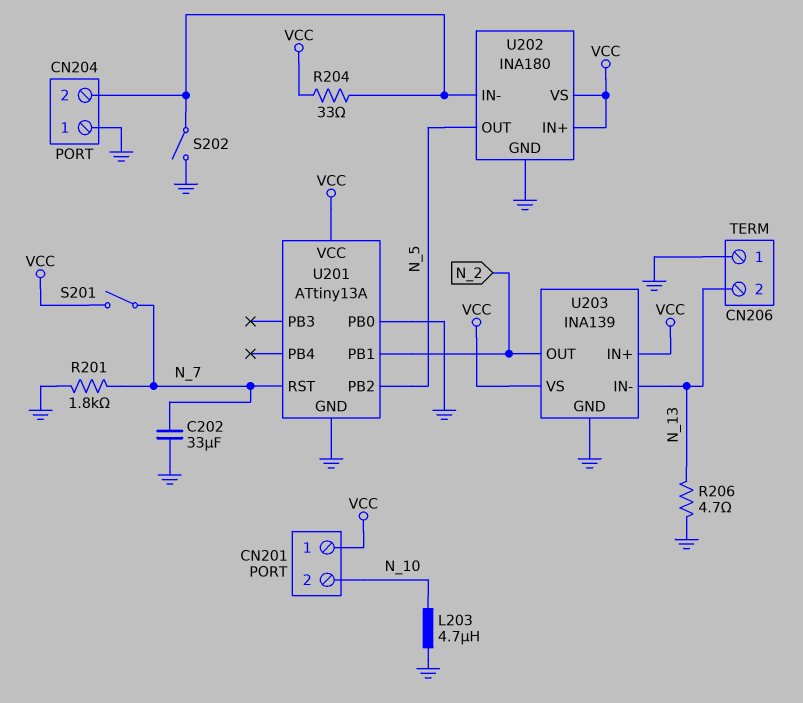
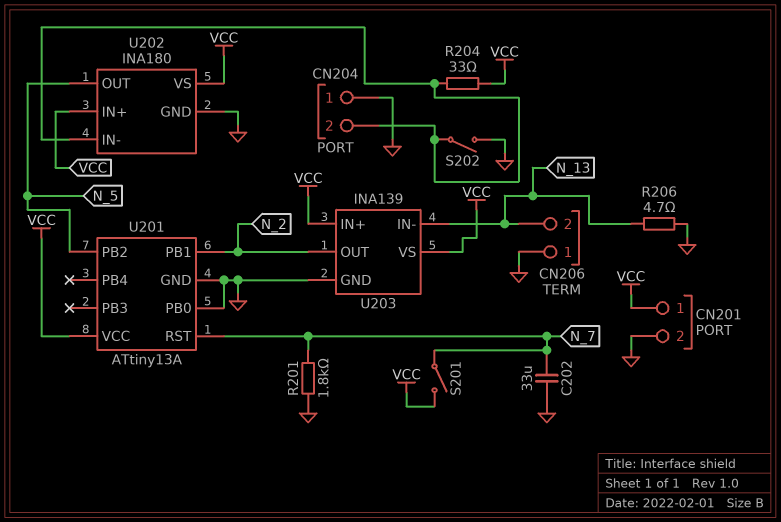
CN201 pin 2: N_10 -> GND
L203: 4.7uH (GND, N_10) -> none

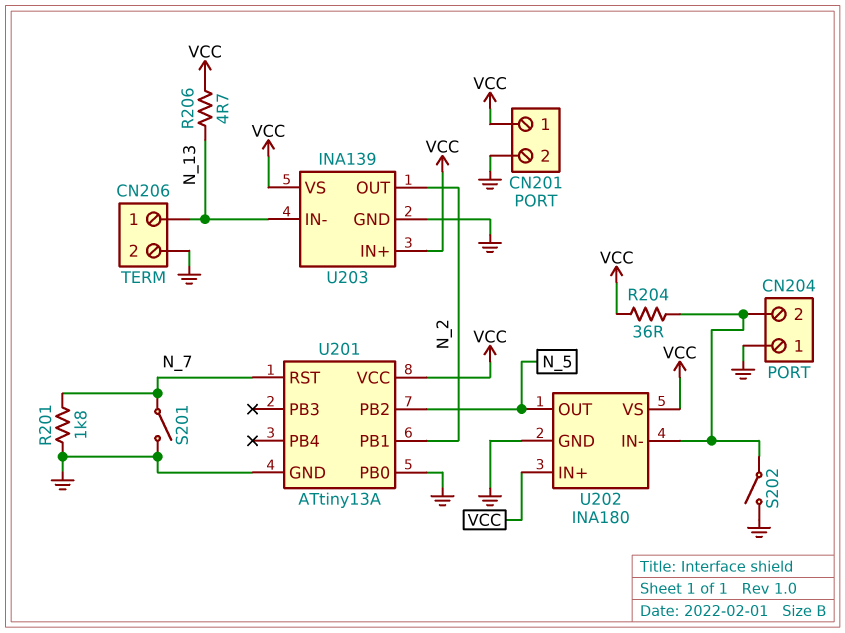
C202: 33uF (GND, N_7) -> none
CN206 pin 1: GND -> N_13
CN206 pin 2: N_13 -> GND
R204: 33 (CN204/2, VCC) -> 36 (CN204/2, VCC)
R206: 4.7 (GND, N_13) -> 4.7 (N_13, VCC)
S201: switch (N_7, VCC) -> switch (GND, N_7)

